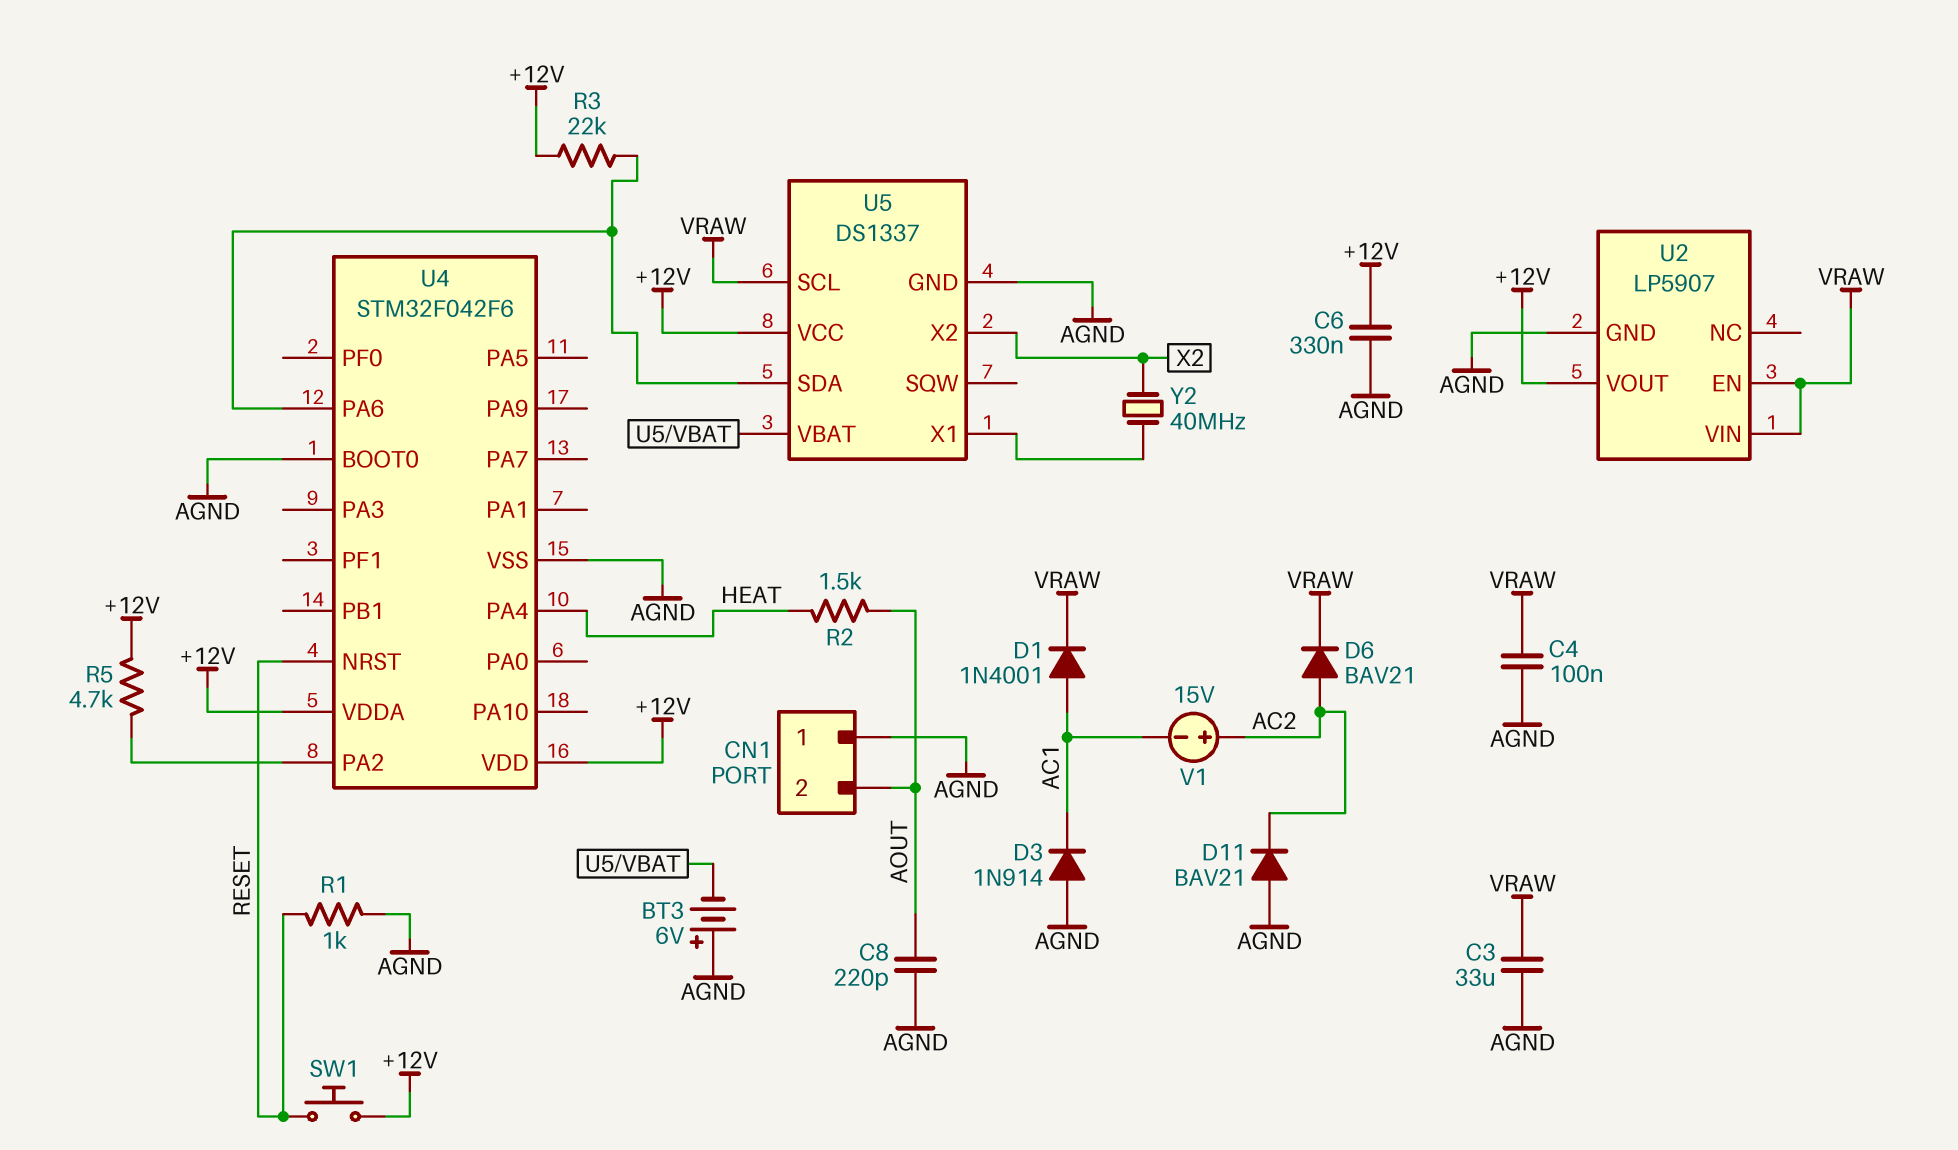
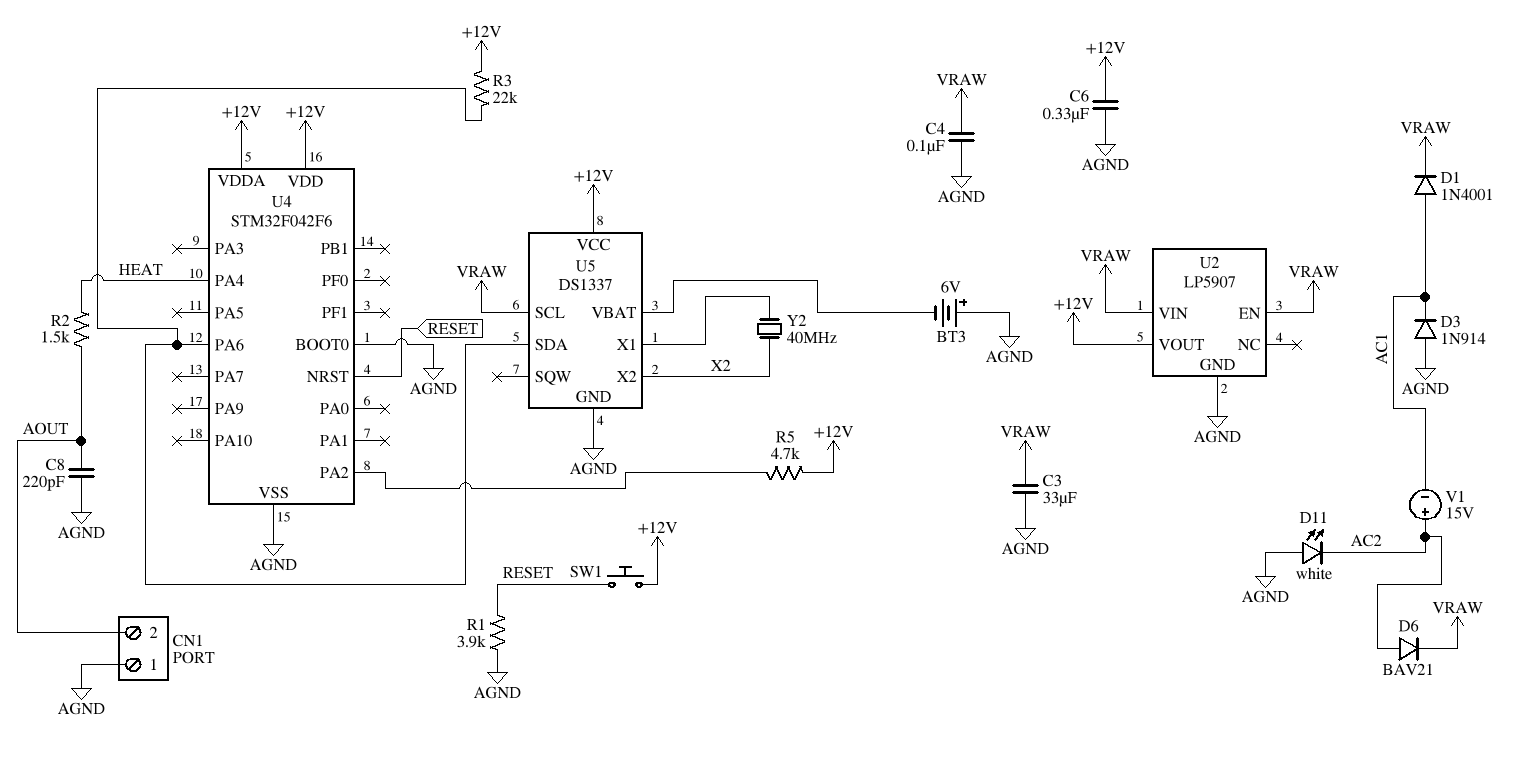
D11: diode BAV21 (A AGND, K AC2) -> LED white (A AGND, K AC2)
R1: 1k (AGND, RESET) -> 3.9k (AGND, RESET)

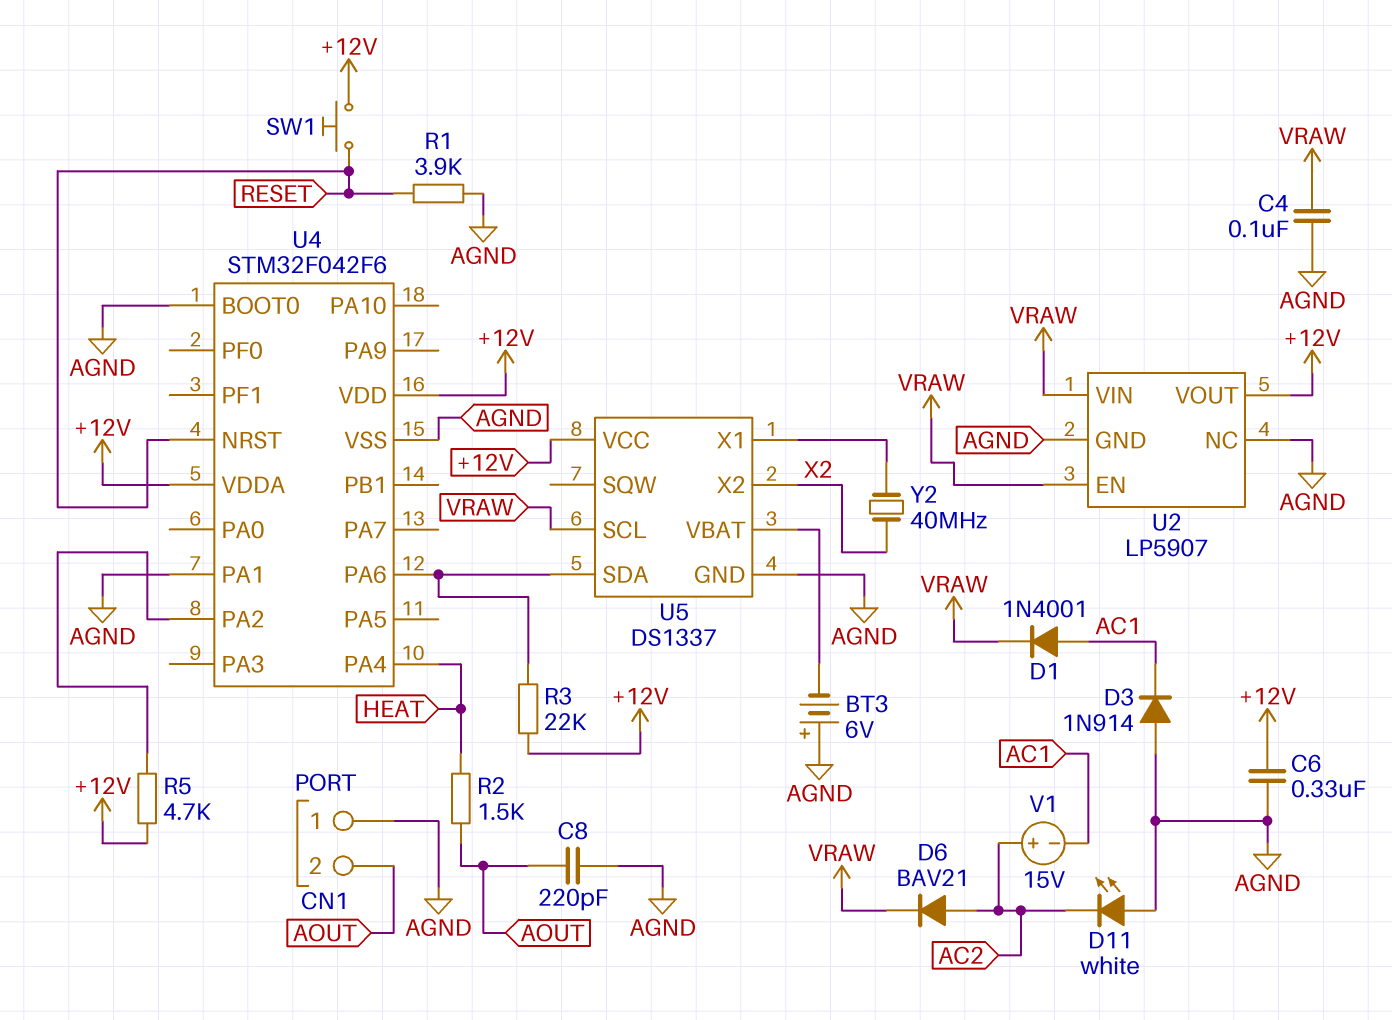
C3: 33uF (AGND, VRAW) -> none
U2 pin NC: none -> AGND
U4 pin PA1: none -> AGND

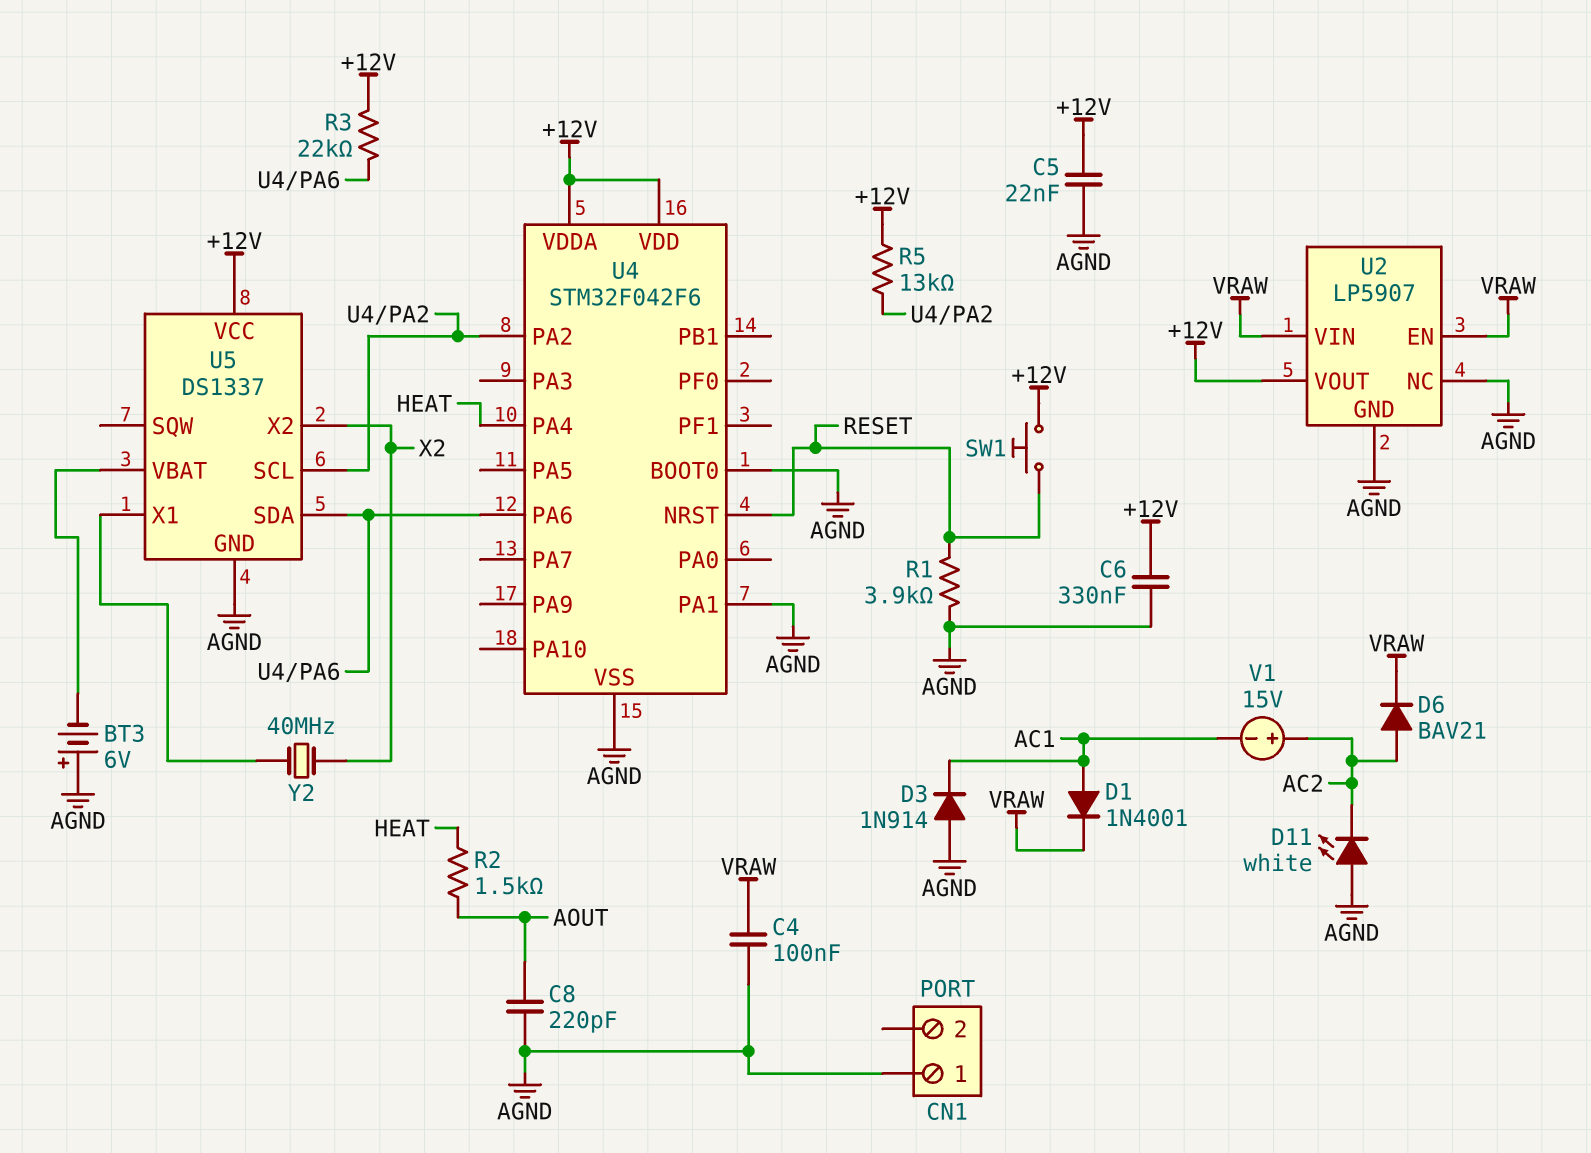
C5: none -> 22nF (+12V, AGND)
CN1 pin 2: AOUT -> none
R5: 4.7k (+12V, U4/PA2) -> 13k (+12V, U4/PA2)
U5 pin SCL: VRAW -> U4/PA2

